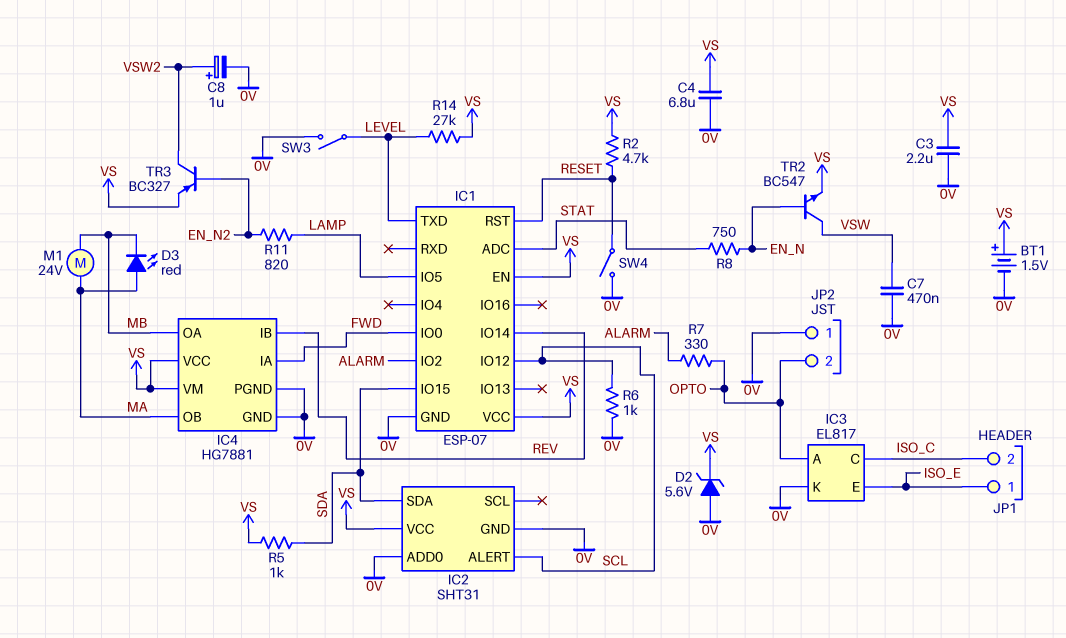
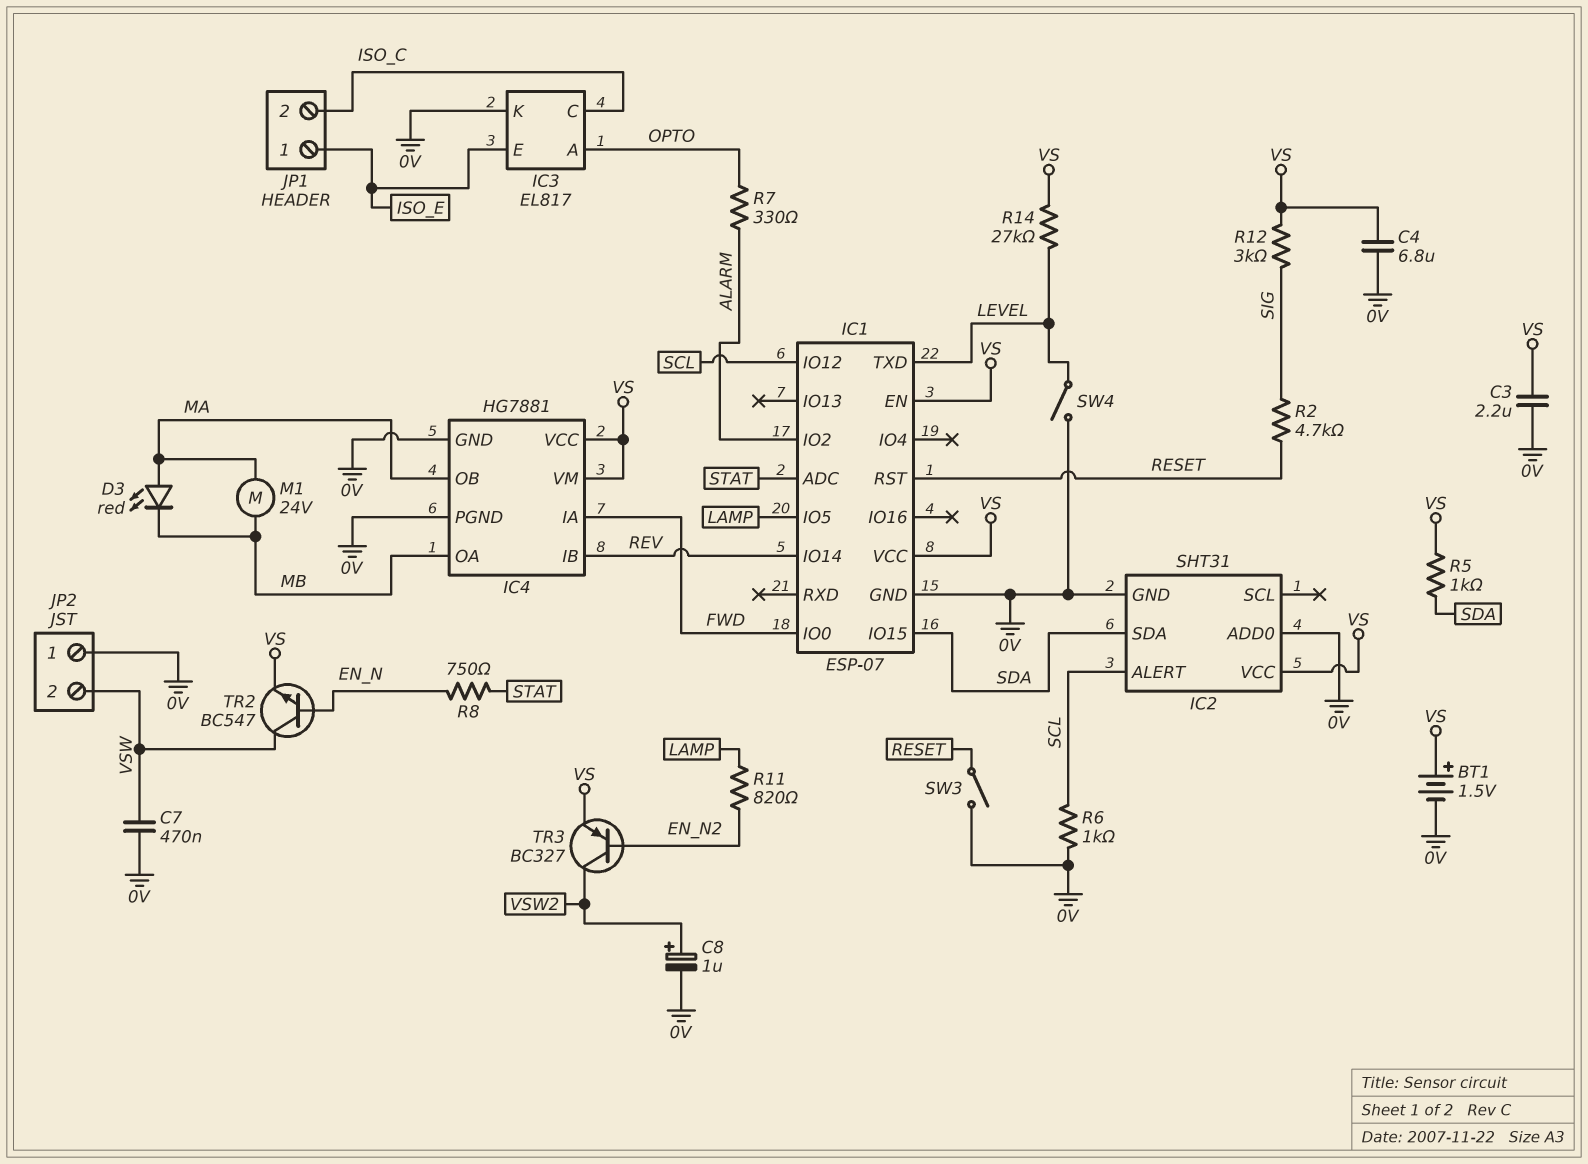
D2: zener 5.6V (A 0V, K VS) -> none
JP2 pin 2: OPTO -> VSW
R2: 4.7k (RESET, VS) -> 4.7k (RESET, SIG)
R12: none -> 3k (SIG, VS)
SW3: switch (0V, LEVEL) -> switch (0V, RESET)
SW4: switch (0V, RESET) -> switch (0V, LEVEL)

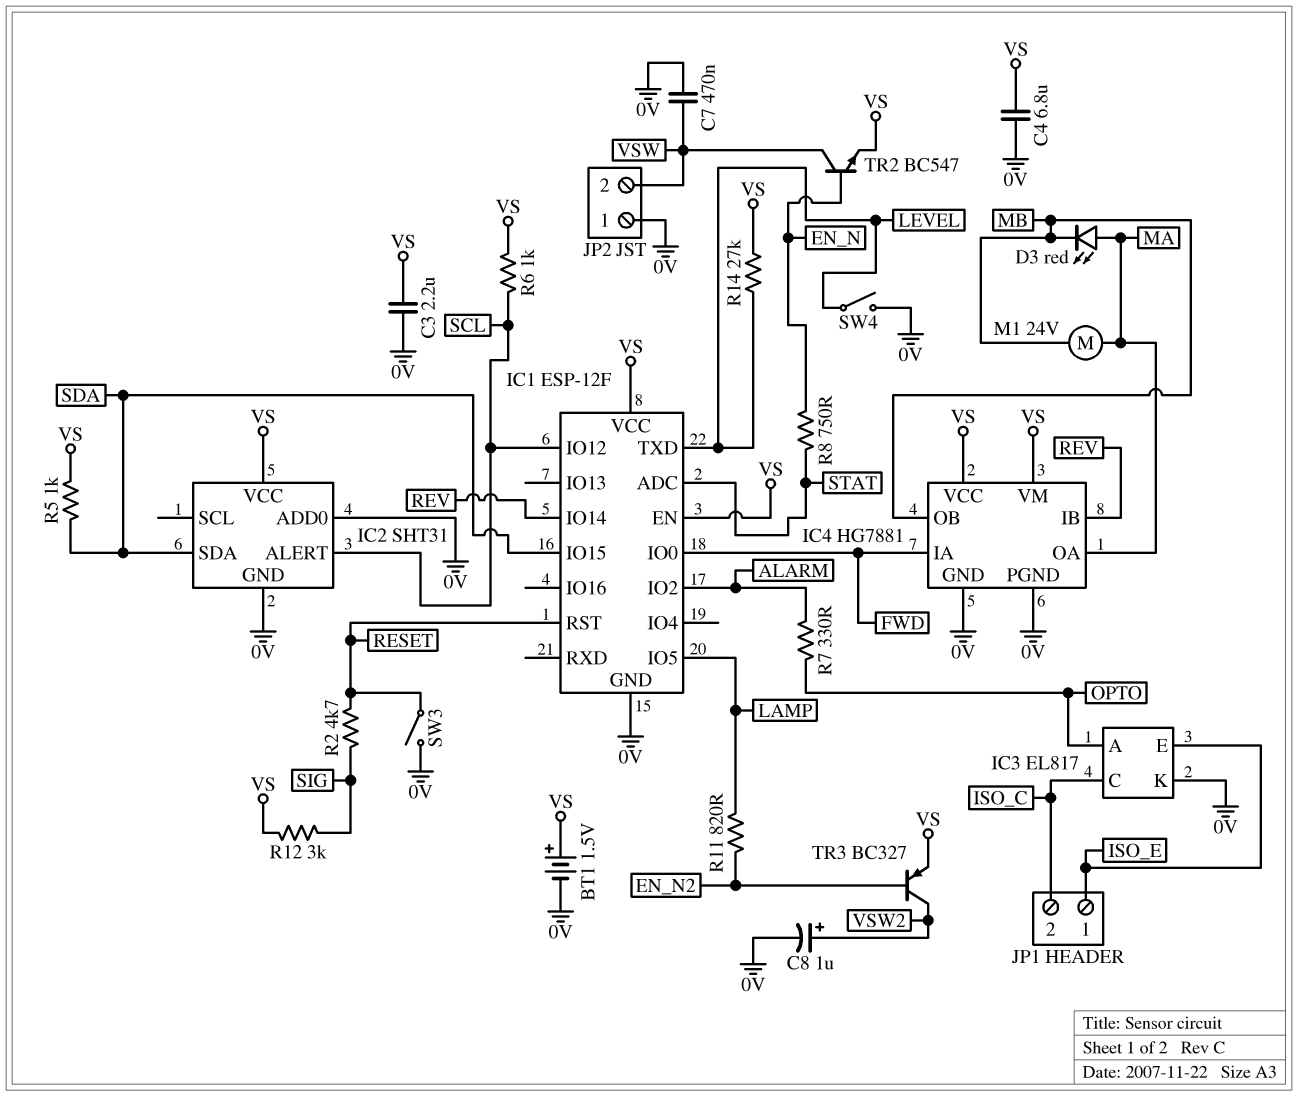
IC1: ESP-07 -> ESP-12F
IC4 pin OA: MB -> MA
IC4 pin OB: MA -> MB
R6: 1k (0V, SCL) -> 1k (SCL, VS)

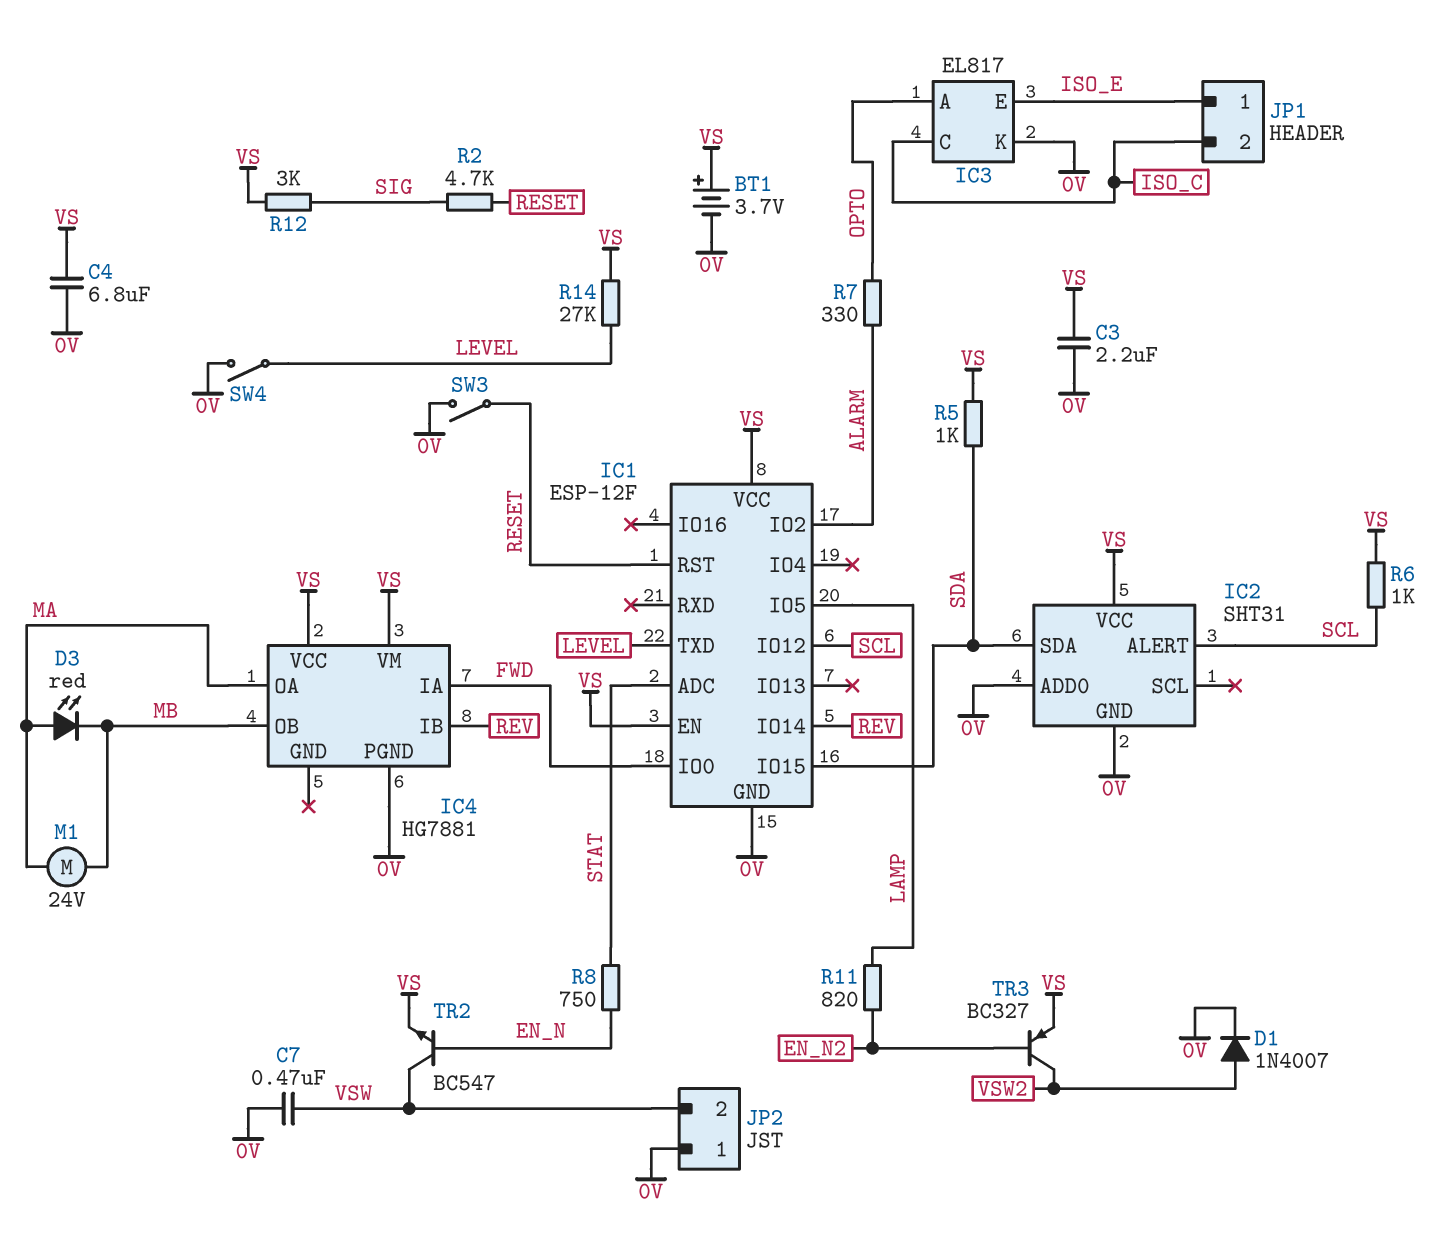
BT1: 1.5V (plus VS, minus 0V) -> 3.7V (plus VS, minus 0V)
C8: 1uF (plus VSW2, minus 0V) -> none
D1: none -> diode 1N4007 (A VSW2, K 0V)
IC4 pin GND: 0V -> none

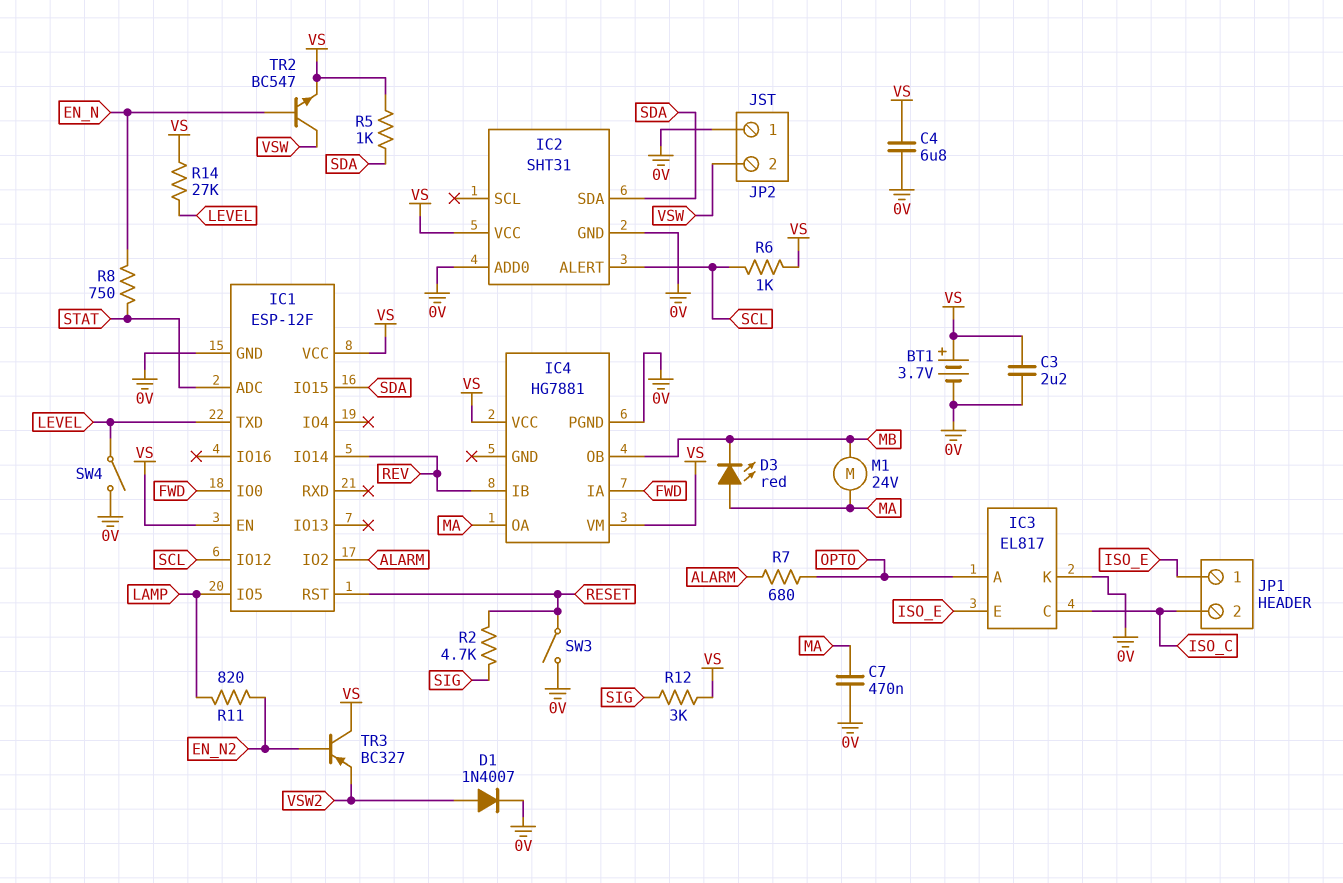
C7: 470nF (0V, VSW) -> 470nF (0V, MA)
R7: 330 (ALARM, OPTO) -> 680 (ALARM, OPTO)
TR3: PNP BC327 (B EN_N2, C VSW2, E VS) -> PNP BC327 (B EN_N2, C VS, E VSW2)

